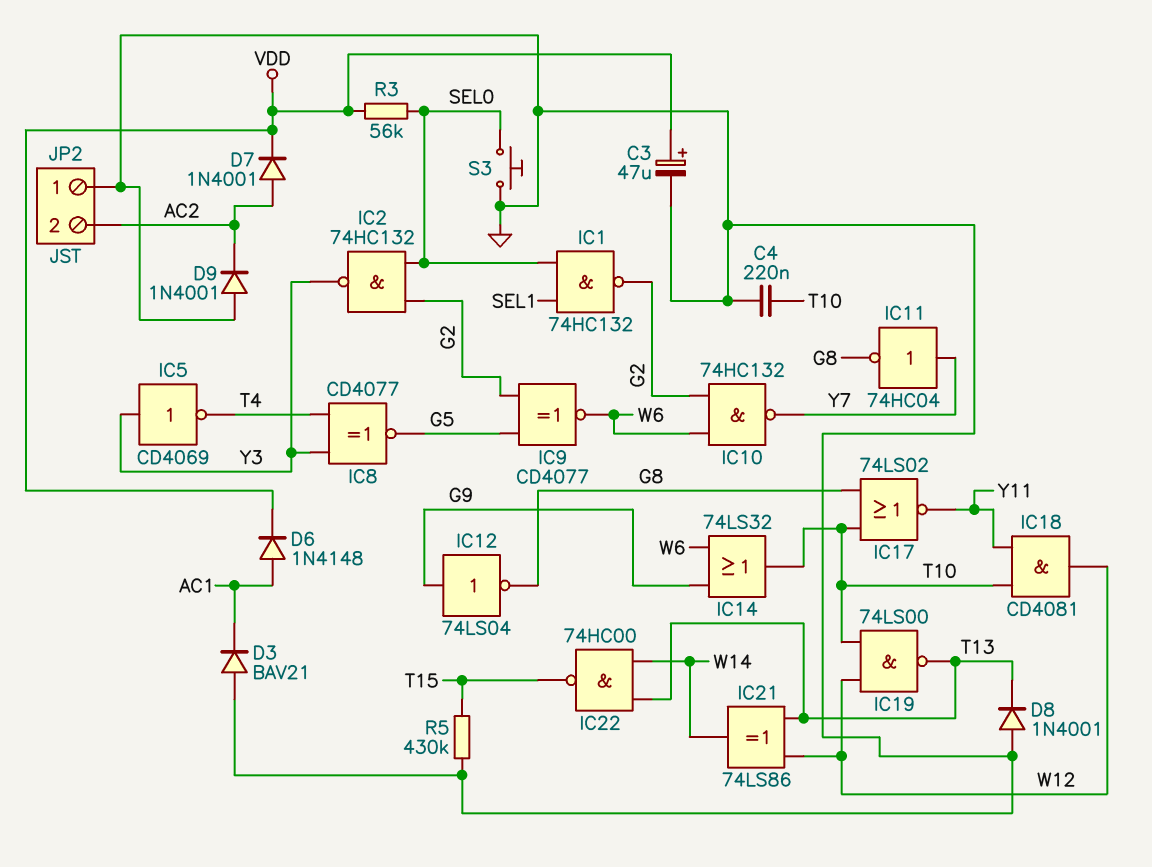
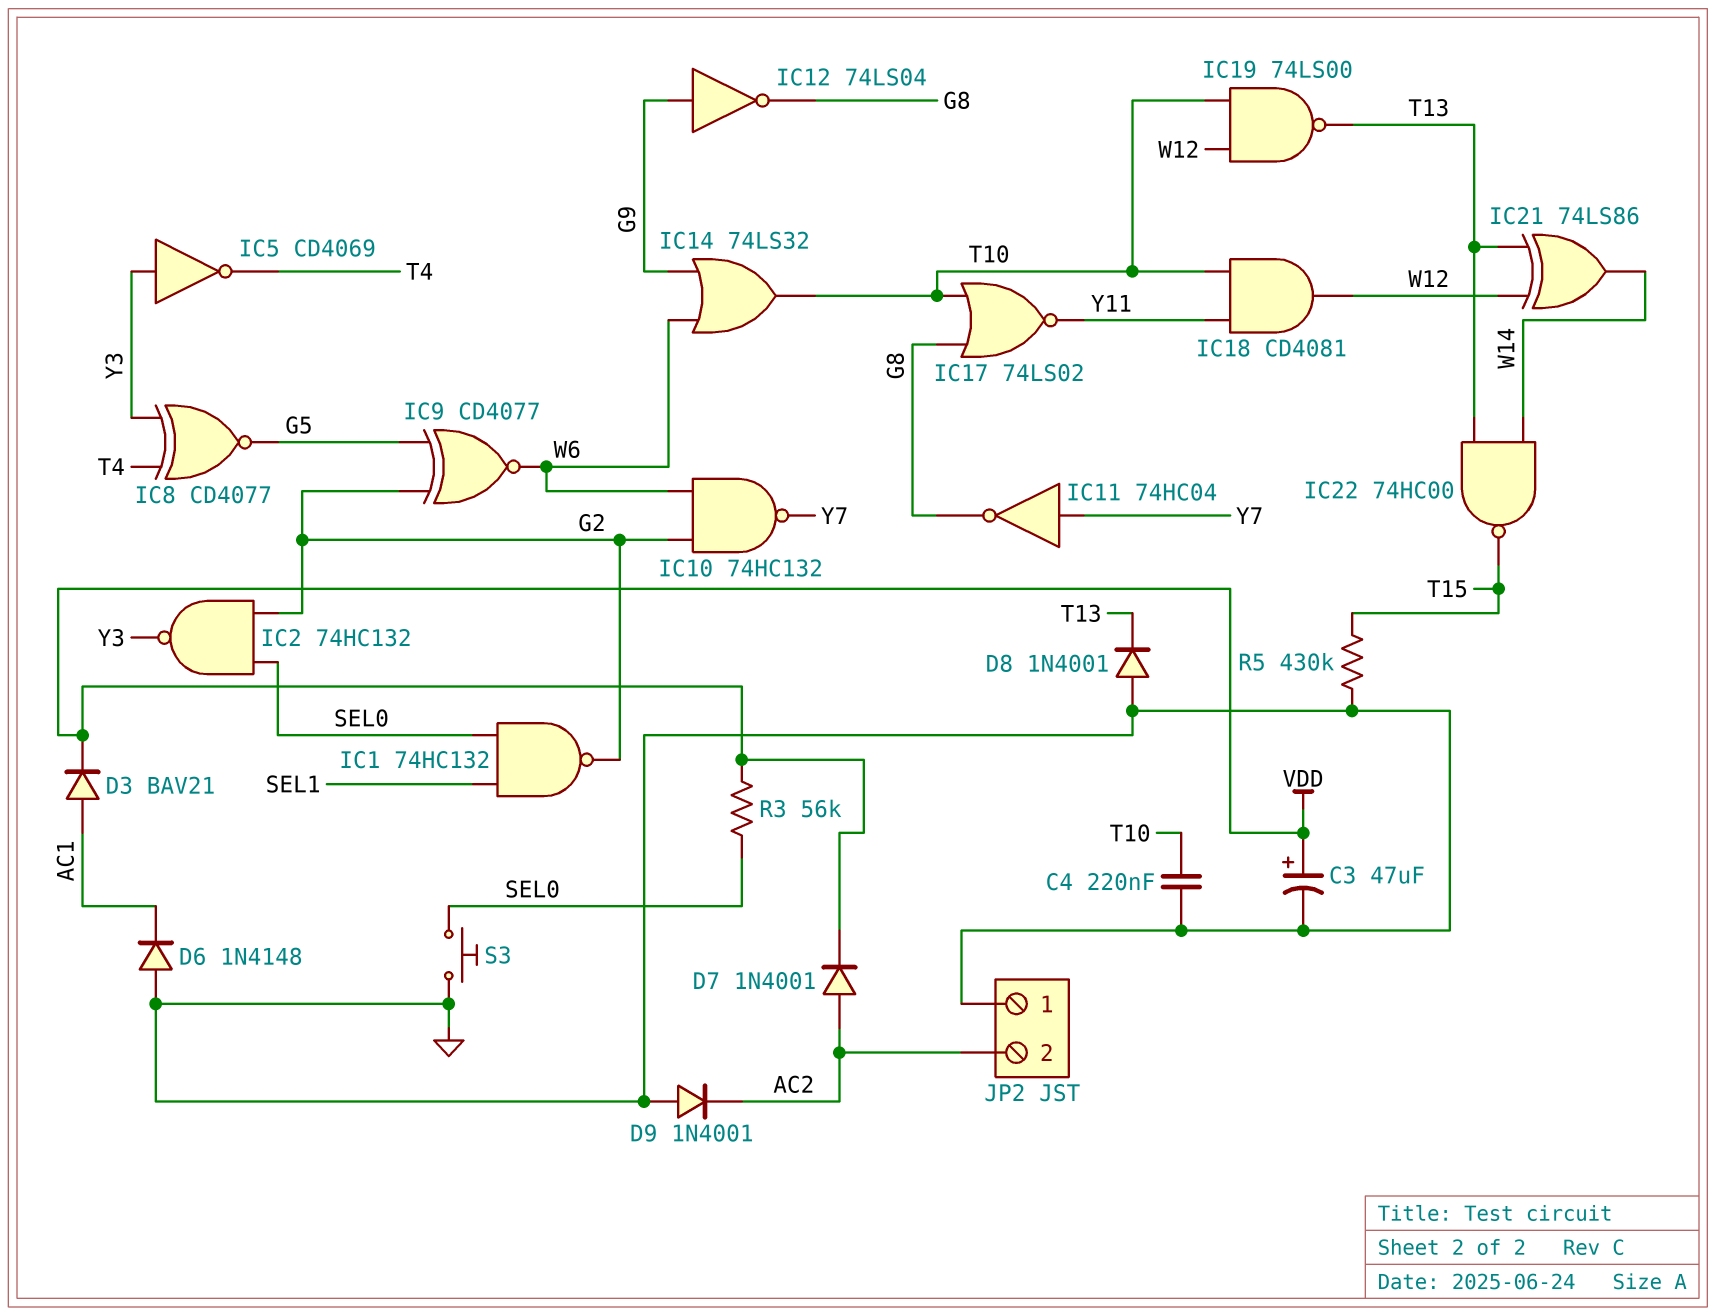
D3: diode BAV21 (A GND, K AC1) -> diode BAV21 (A AC1, K VDD)
D6: diode 1N4148 (A AC1, K VDD) -> diode 1N4148 (A GND, K AC1)

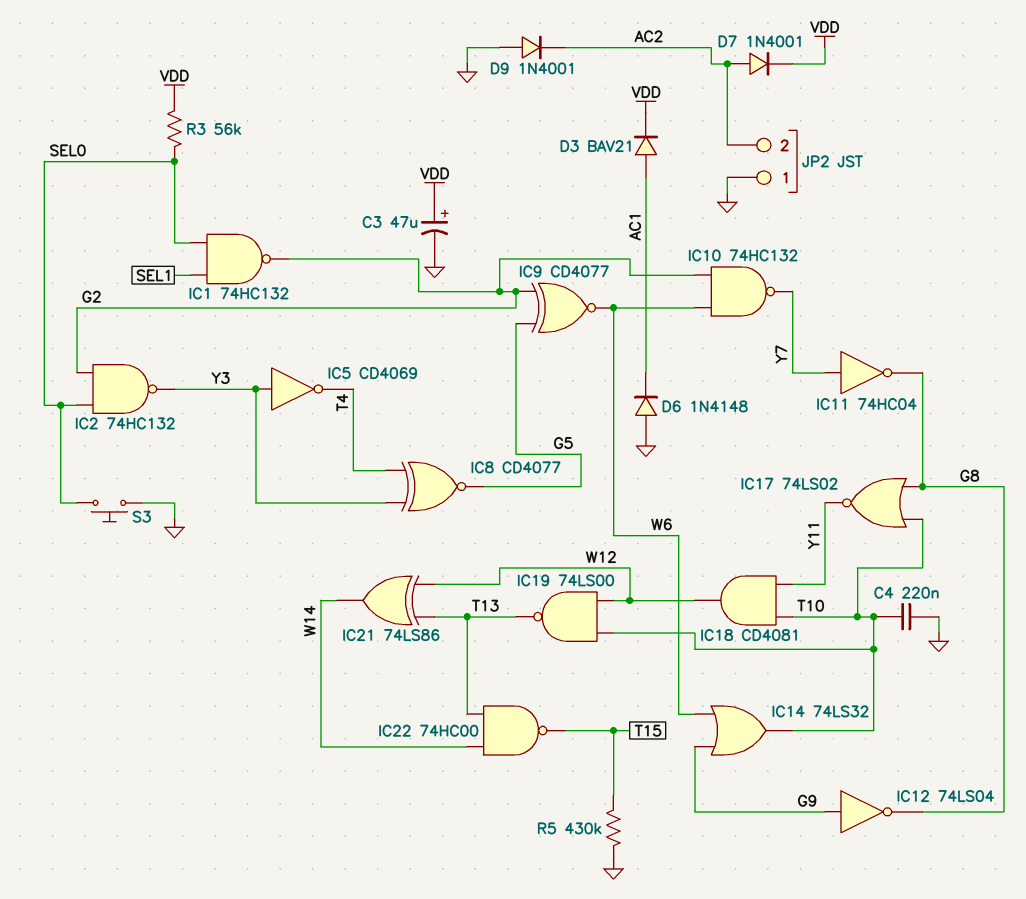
D8: diode 1N4001 (A GND, K T13) -> none

